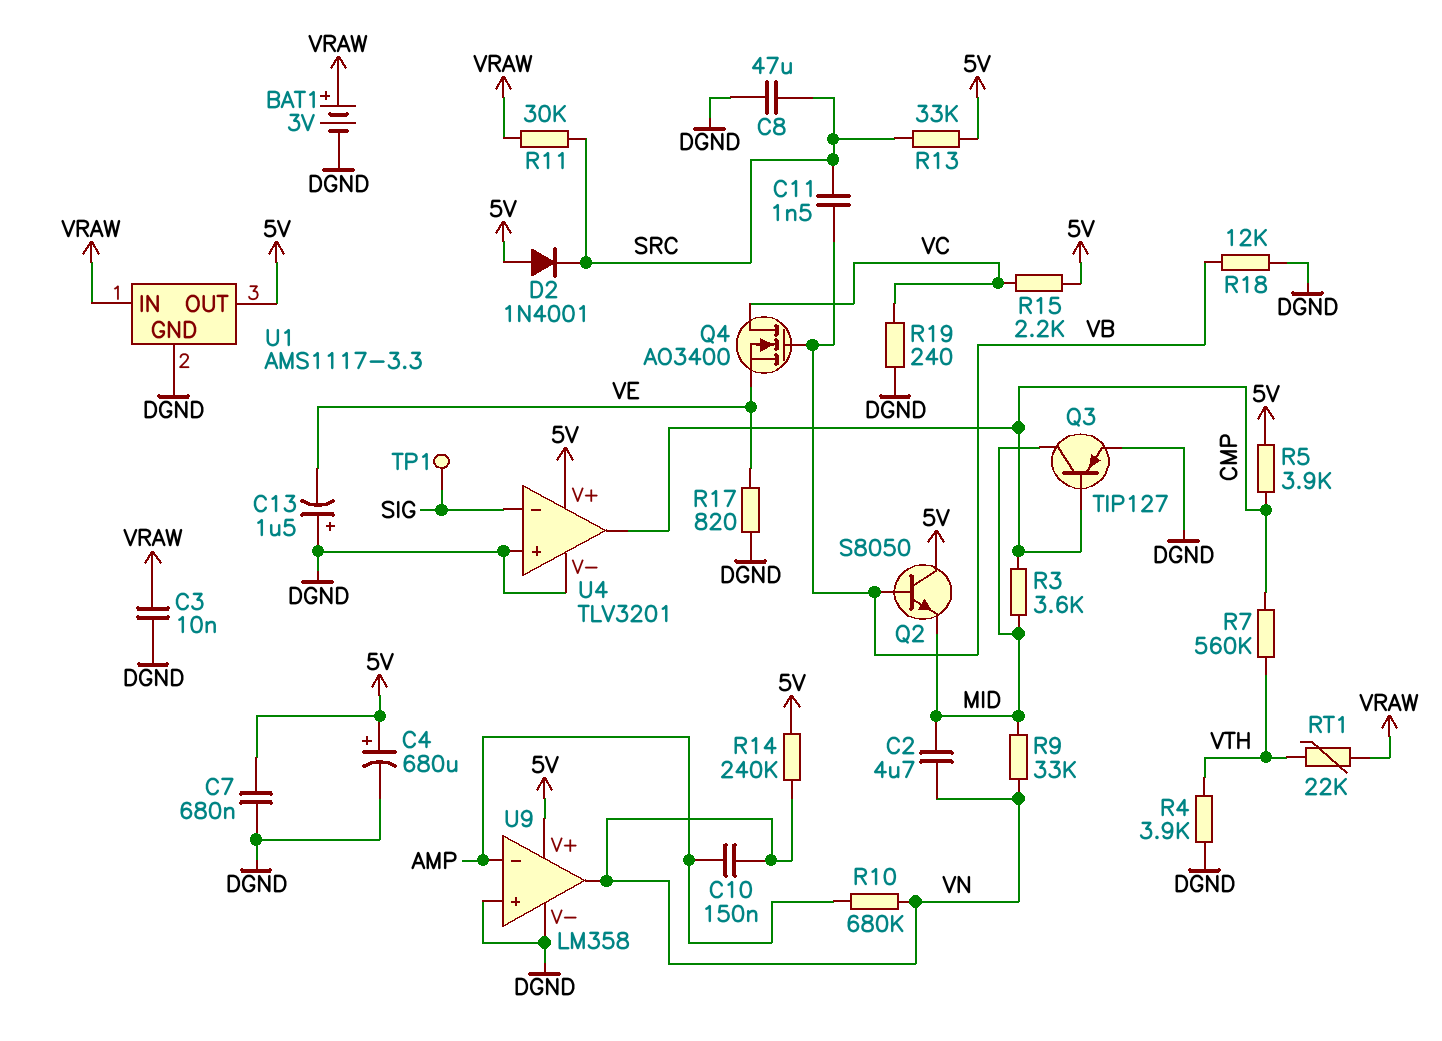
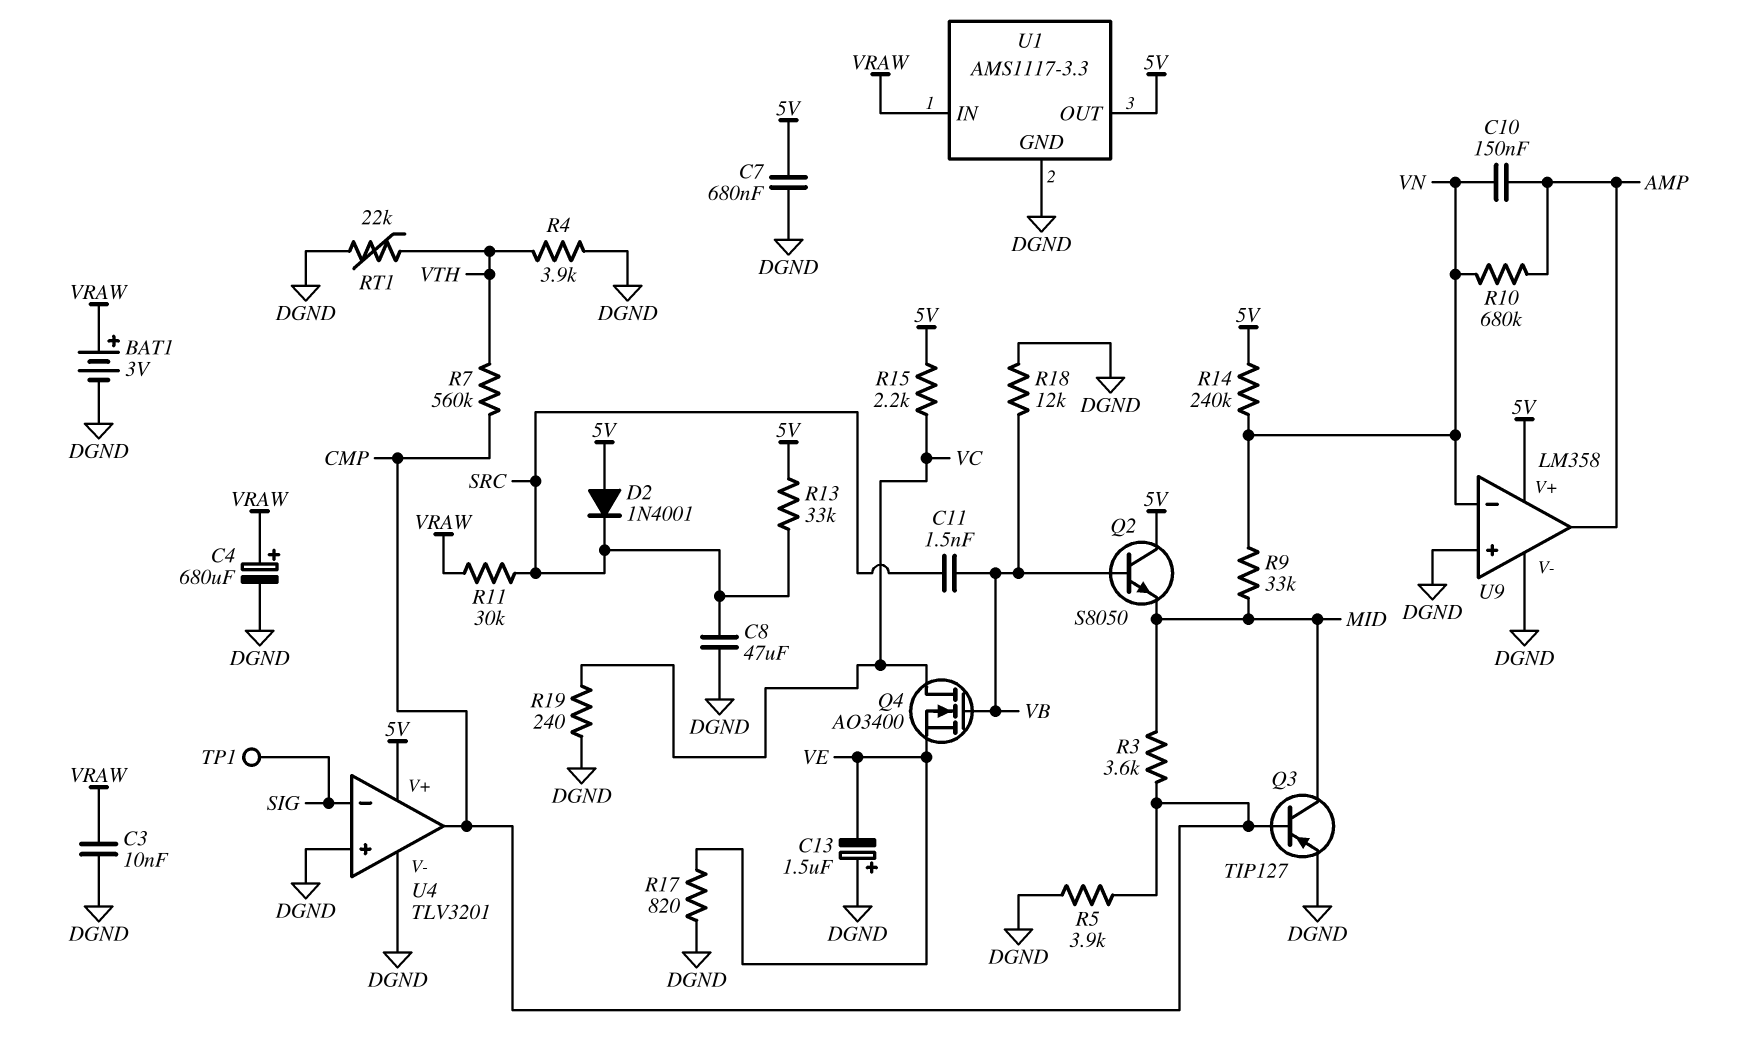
C2: 4.7uF (MID, VN) -> none
C4: 680uF (plus 5V, minus DGND) -> 680uF (plus VRAW, minus DGND)
R5: 3.9k (5V, CMP) -> 3.9k (CMP, DGND)
RT1: 22k (VRAW, VTH) -> 22k (DGND, VTH)
U9 pin in-: AMP -> VN
U9 pin out: VN -> AMP

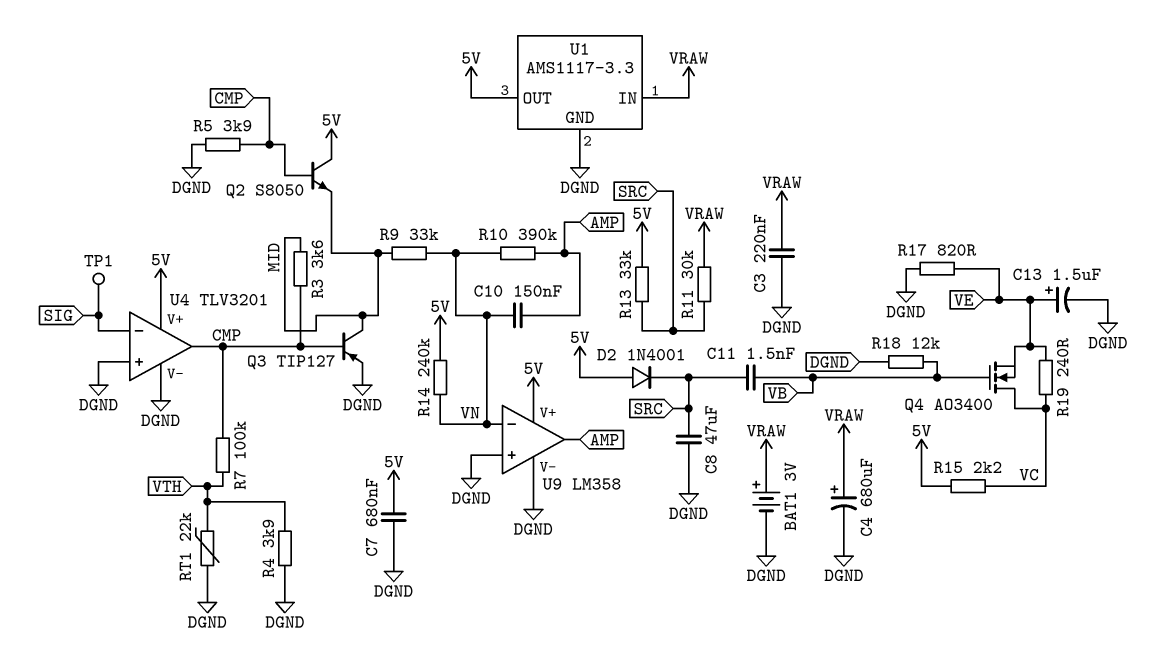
C3: 10nF (DGND, VRAW) -> 220nF (DGND, VRAW)
C13: 1.5uF (plus DGND, minus VE) -> 1.5uF (plus VE, minus DGND)
Q2: NPN S8050 (B VB, C 5V, E MID) -> NPN S8050 (B CMP, C 5V, E MID)
R7: 560k (CMP, VTH) -> 100k (CMP, VTH)
R10: 680k (AMP, VN) -> 390k (AMP, VN)
R19: 240 (DGND, VC) -> 240 (VC, VE)

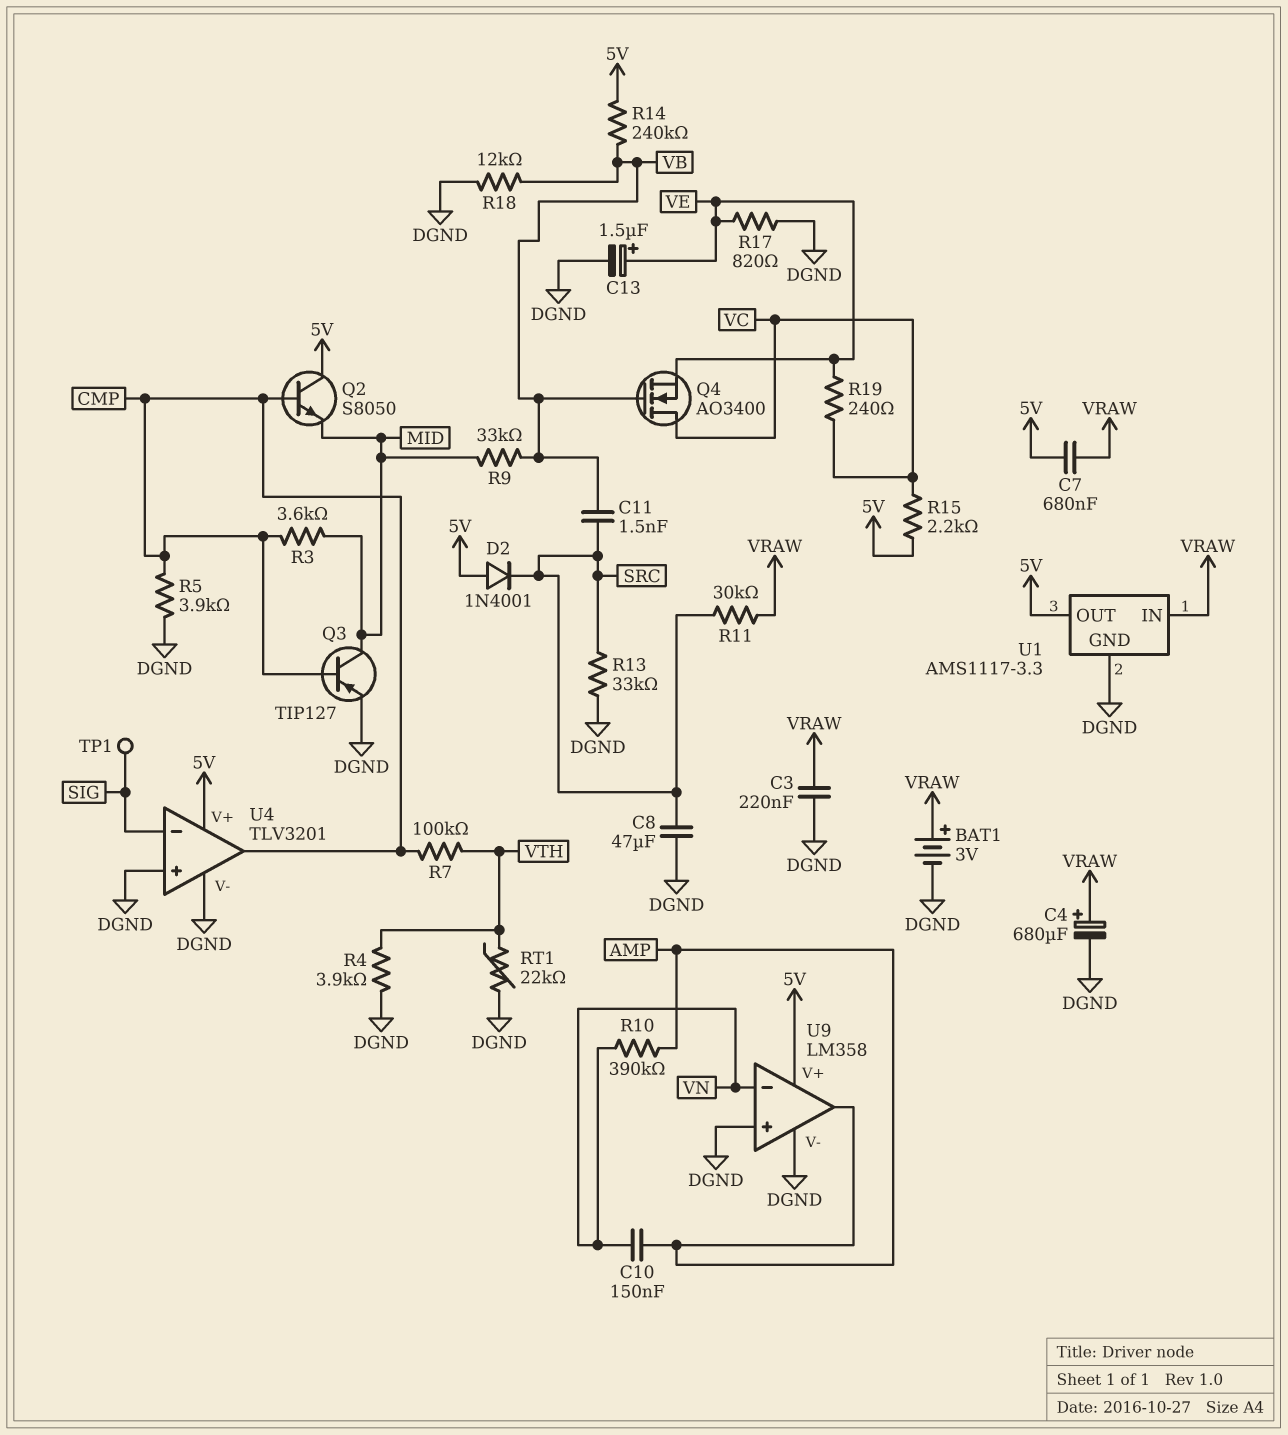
C7: 680nF (5V, DGND) -> 680nF (5V, VRAW)
R9: 33k (MID, VN) -> 33k (MID, VB)
R13: 33k (5V, SRC) -> 33k (DGND, SRC)
R14: 240k (5V, VN) -> 240k (5V, VB)

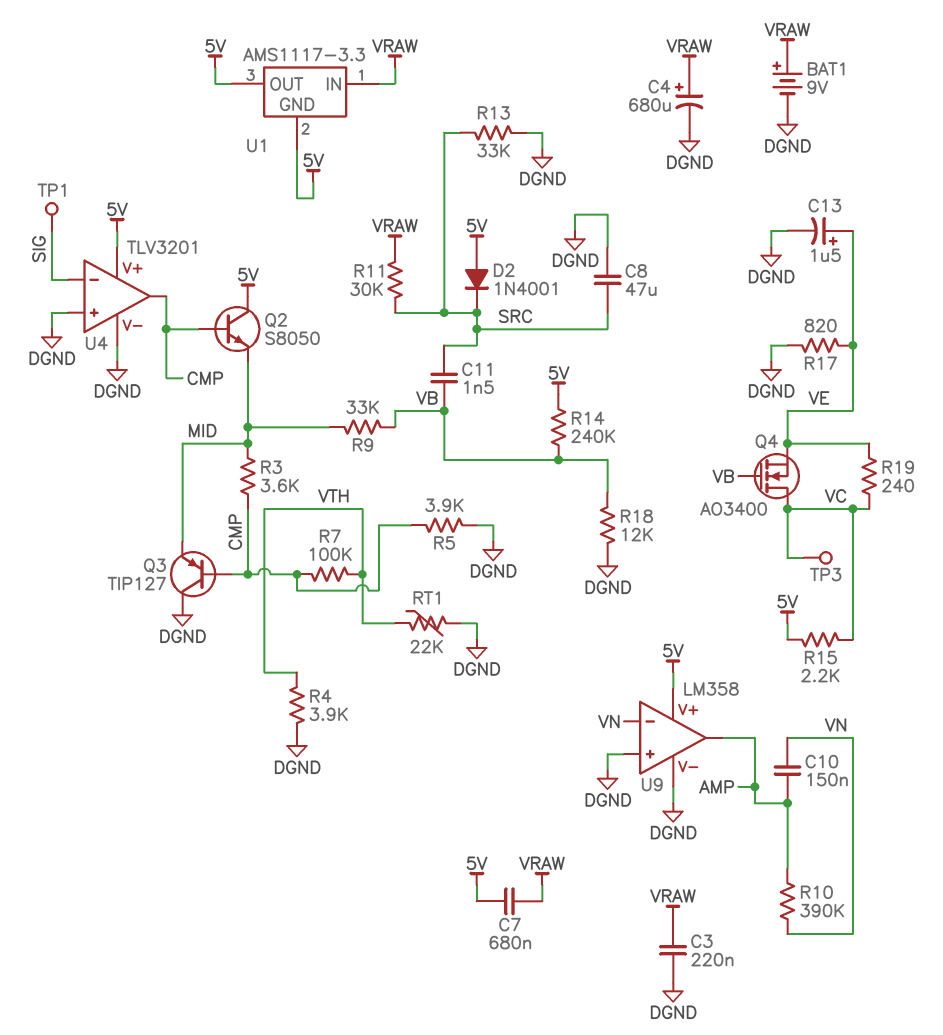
BAT1: 3V (plus VRAW, minus DGND) -> 9V (plus VRAW, minus DGND)
Q3: PNP TIP127 (B CMP, C MID, E DGND) -> PNP TIP127 (B CMP, C DGND, E MID)
TP3: none -> test point (VC)
U1 pin GND: DGND -> 5V

